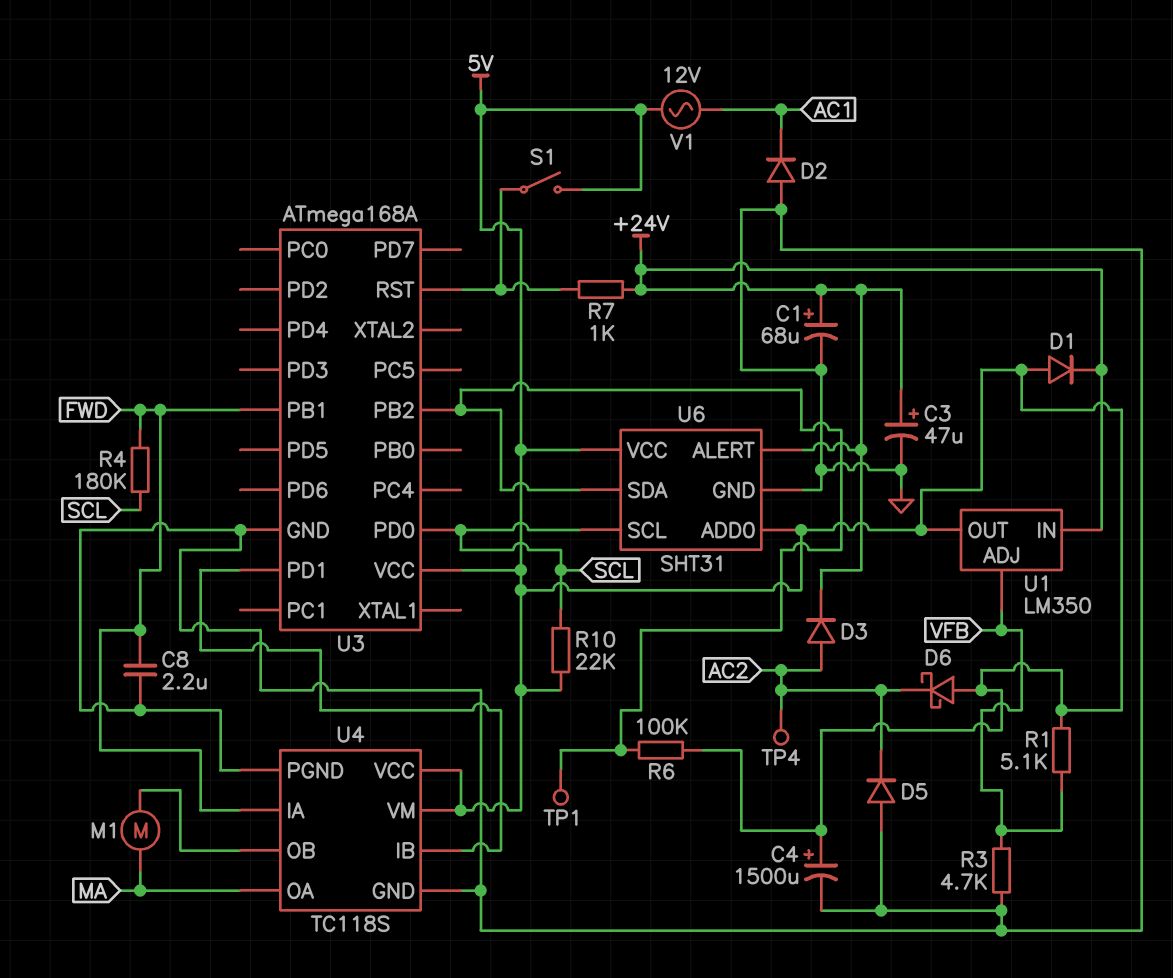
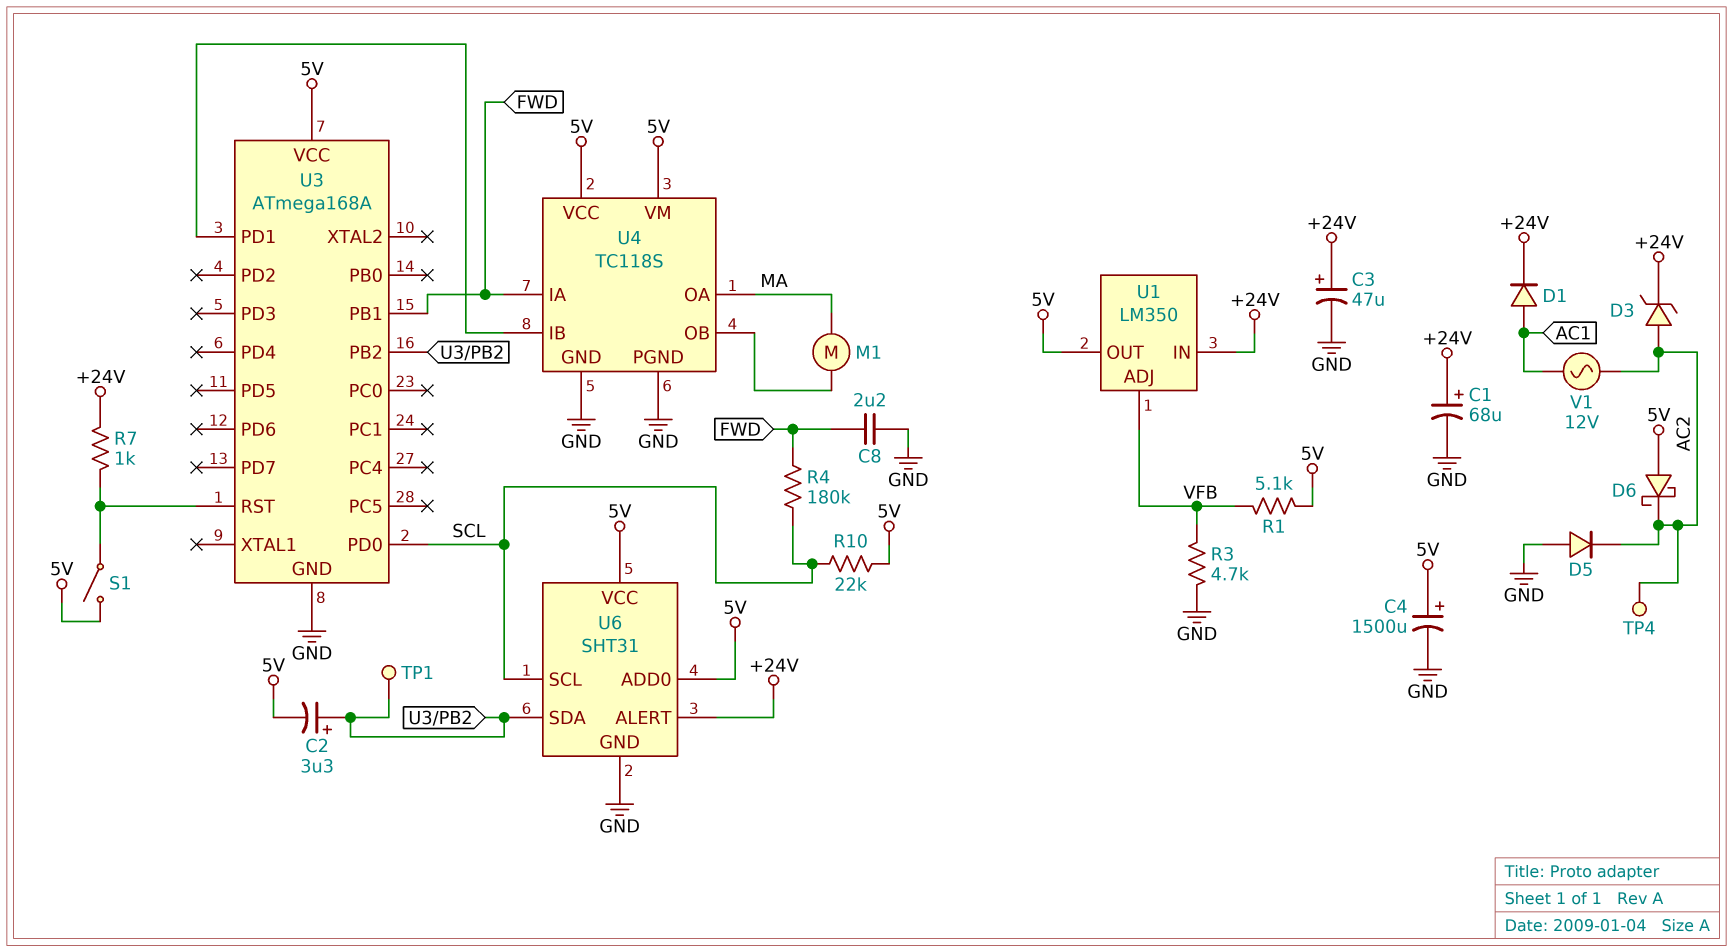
C2: none -> 3.3uF (plus U3/PB2, minus 5V)
D1: diode (A 5V, K +24V) -> diode (A AC1, K +24V)
D2: diode (A GND, K AC1) -> none
D3: diode (A AC2, K +24V) -> zener (A AC2, K +24V)
R6: 100k (5V, U3/PB2) -> none
V1: AC 12V (5V, AC1) -> AC 12V (AC1, AC2)

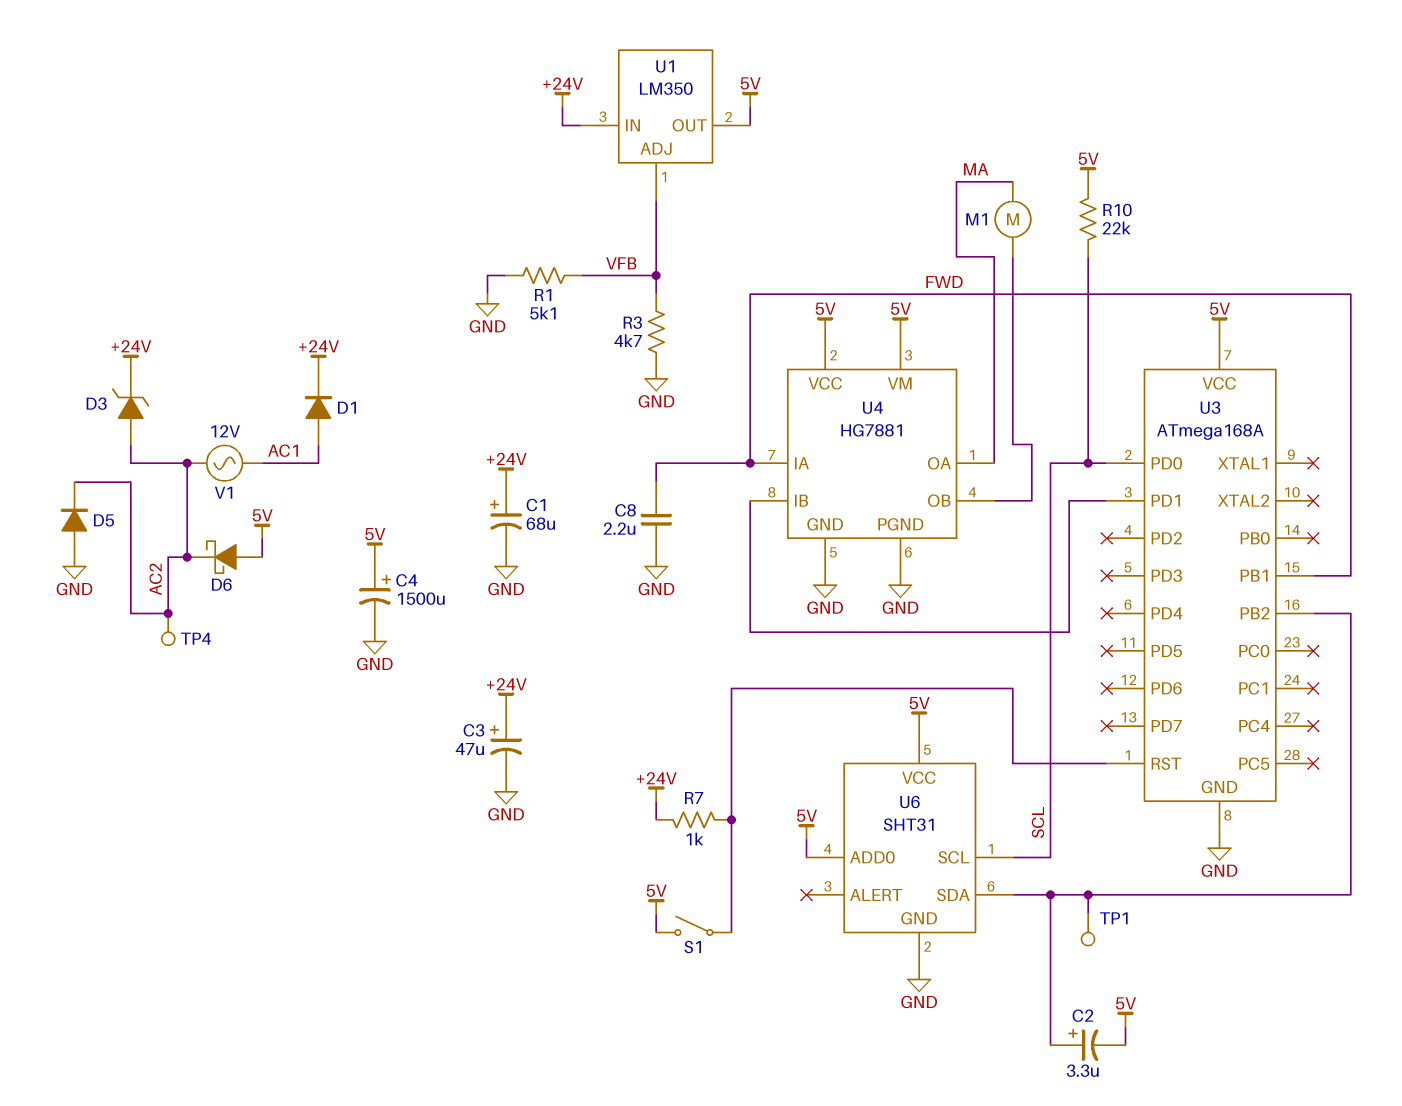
R1: 5.1k (5V, VFB) -> 5.1k (GND, VFB)
R4: 180k (FWD, SCL) -> none
U4: TC118S -> HG7881
U6 pin ALERT: +24V -> none

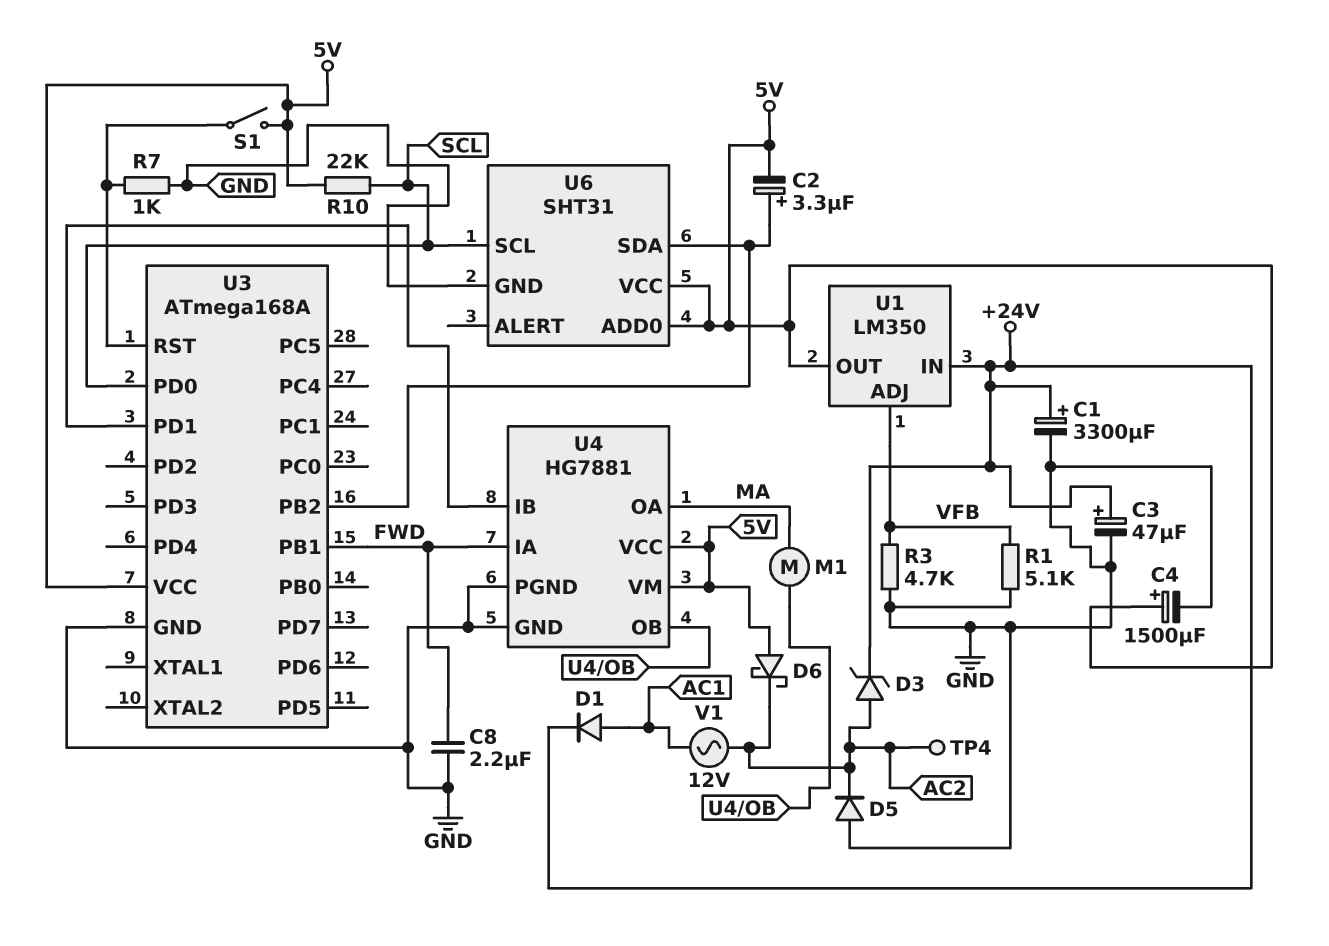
C1: 68uF (plus +24V, minus GND) -> 3300uF (plus +24V, minus GND)
R7: 1k (+24V, U3/RST) -> 1k (GND, U3/RST)
TP1: test point (U3/PB2) -> none

